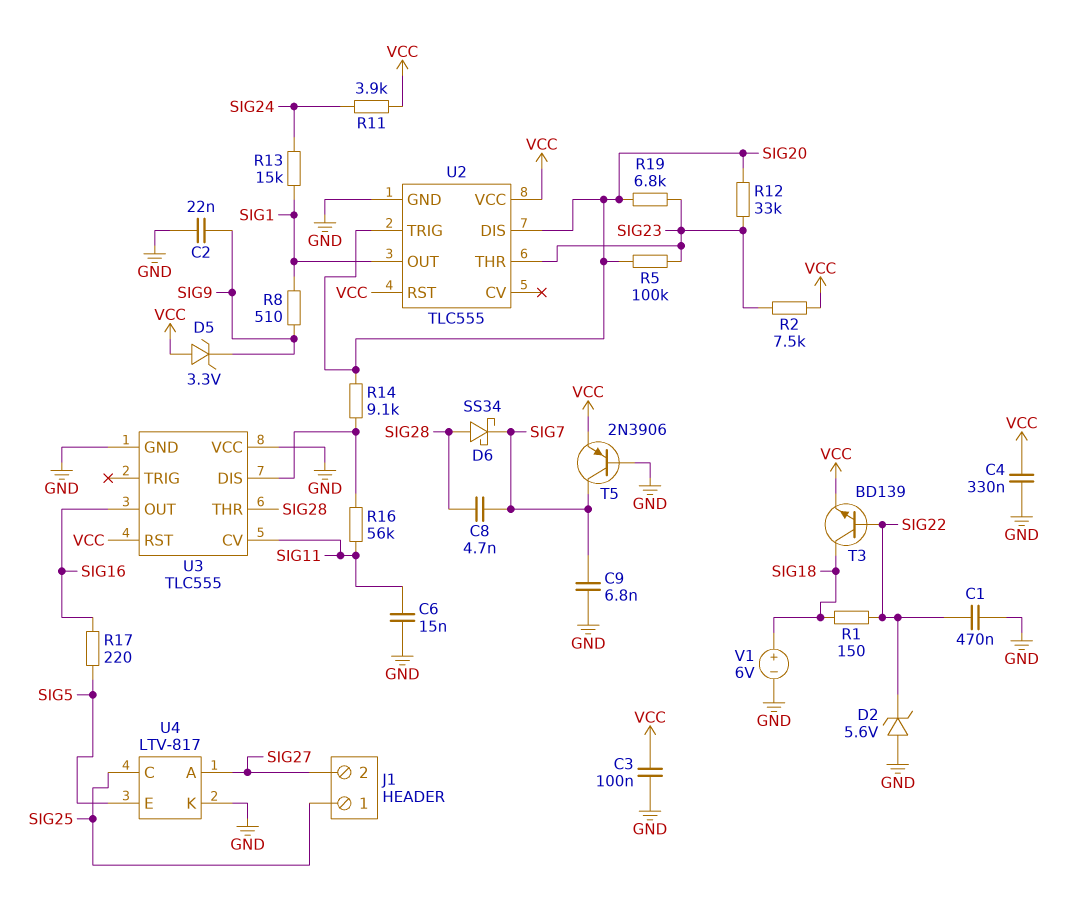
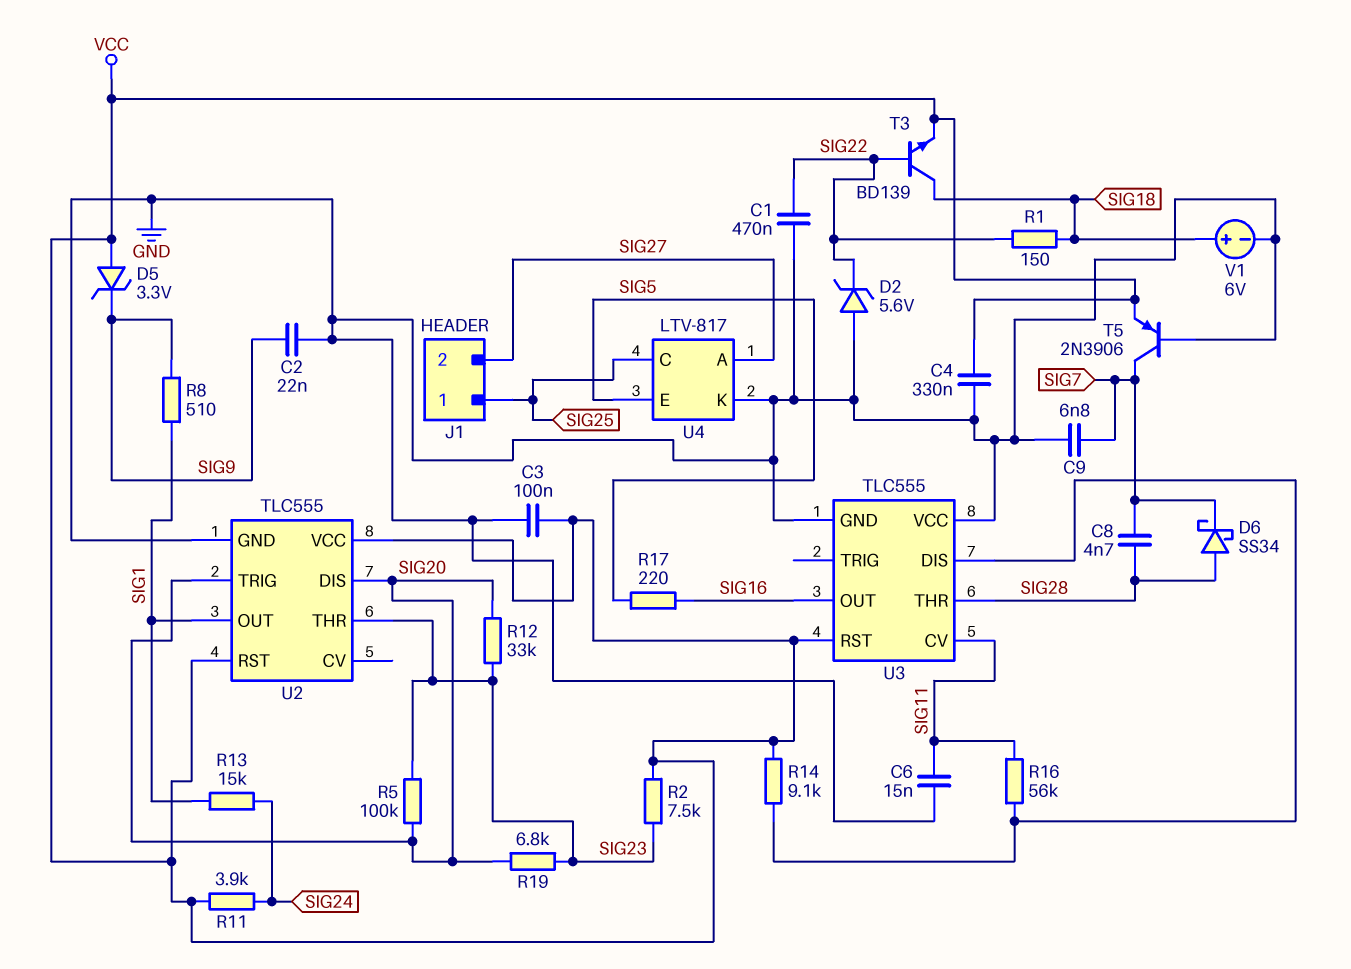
R14: 9.1k (SIG20, U3/DIS) -> 9.1k (U3/DIS, VCC)

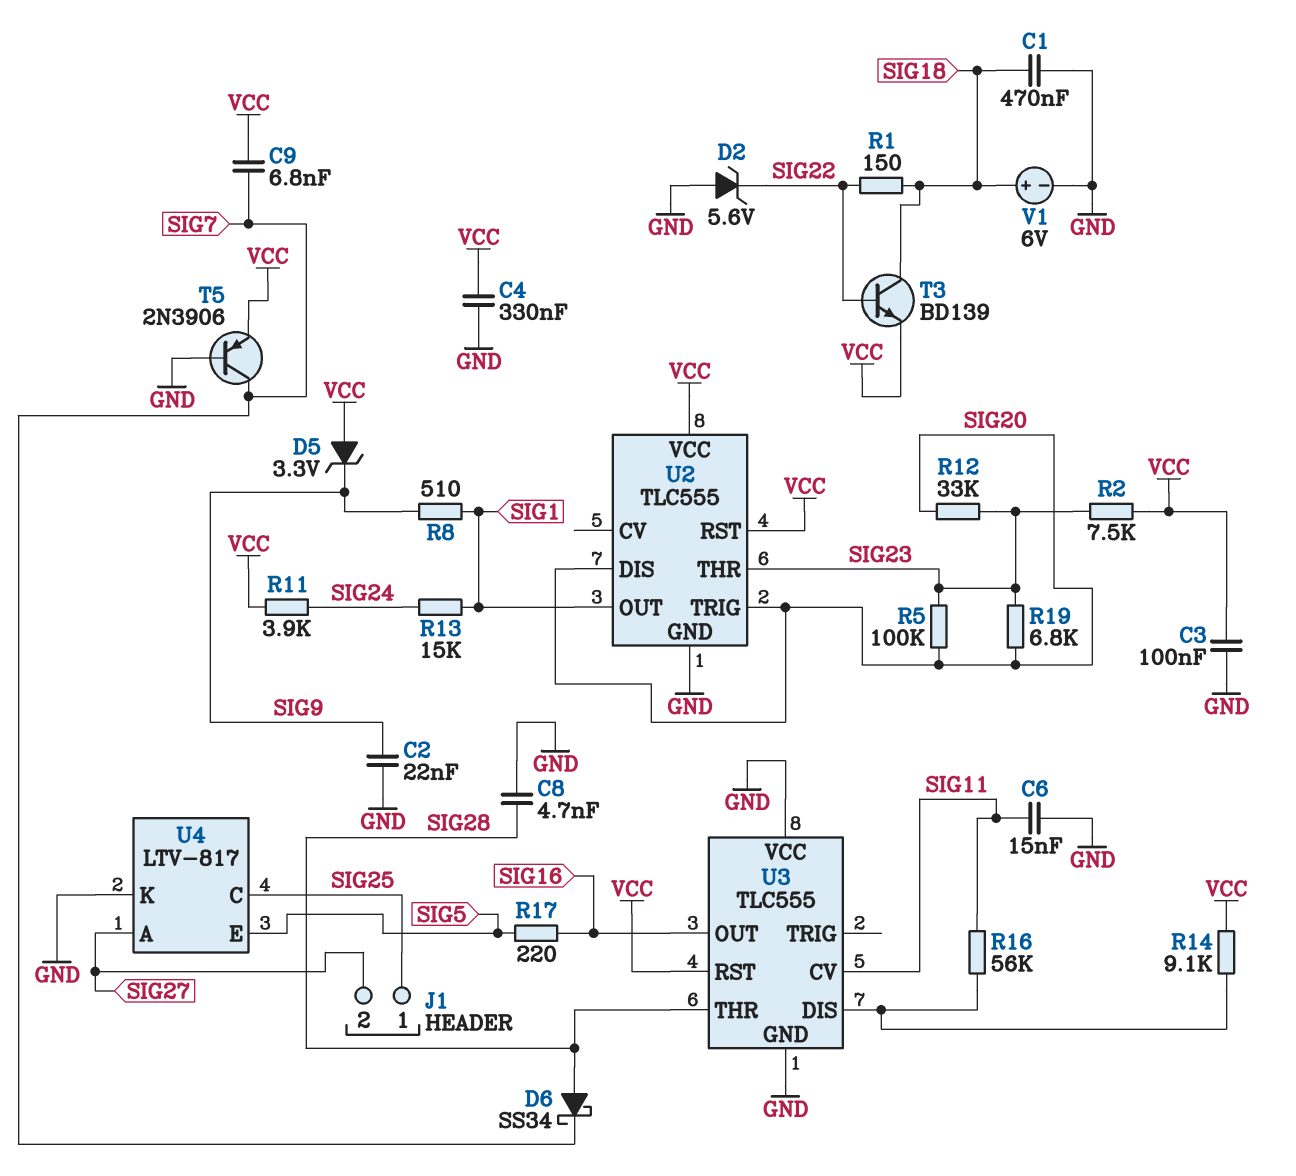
C1: 470nF (GND, SIG22) -> 470nF (GND, SIG18)
C8: 4.7nF (SIG7, SIG28) -> 4.7nF (GND, SIG28)
C9: 6.8nF (GND, SIG7) -> 6.8nF (SIG7, VCC)

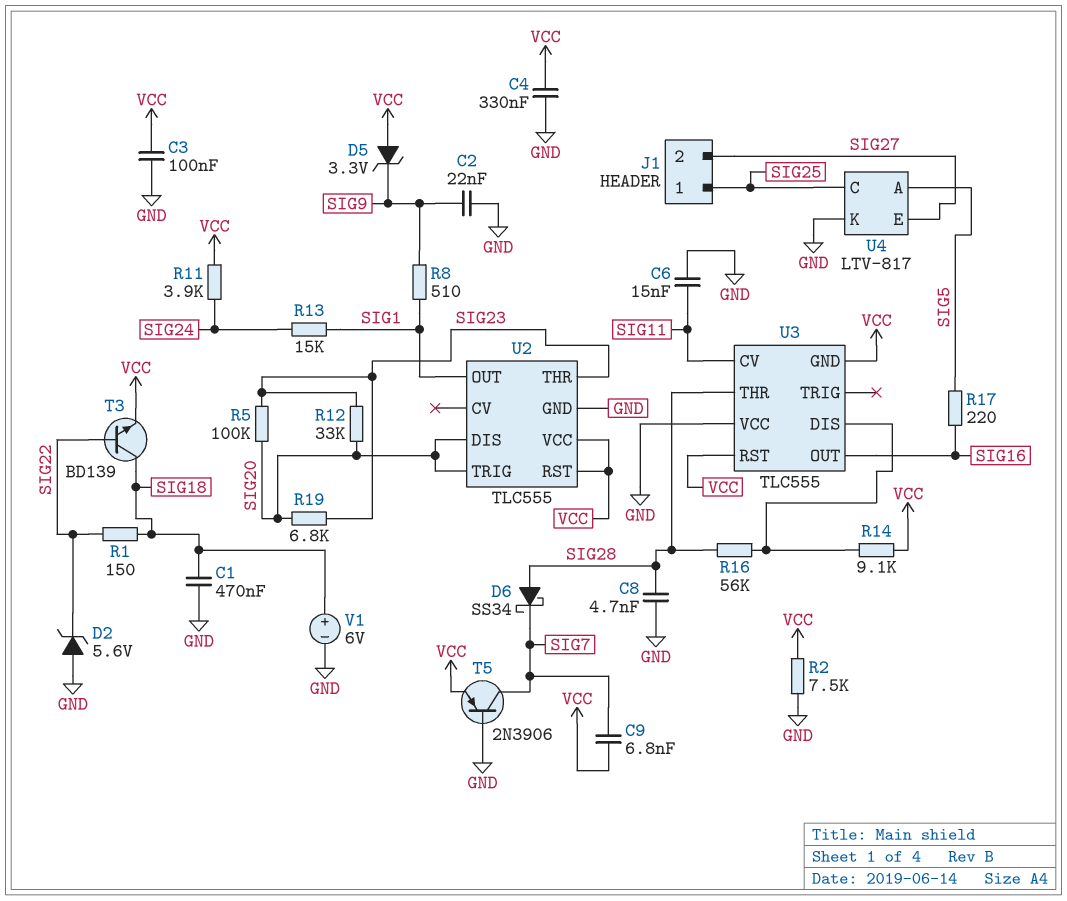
R2: 7.5k (SIG23, VCC) -> 7.5k (GND, VCC)
R16: 56k (SIG11, U3/DIS) -> 56k (SIG28, U3/DIS)
U3 pin GND: GND -> VCC
U4 pin A: SIG27 -> SIG5
U4 pin E: SIG5 -> SIG27

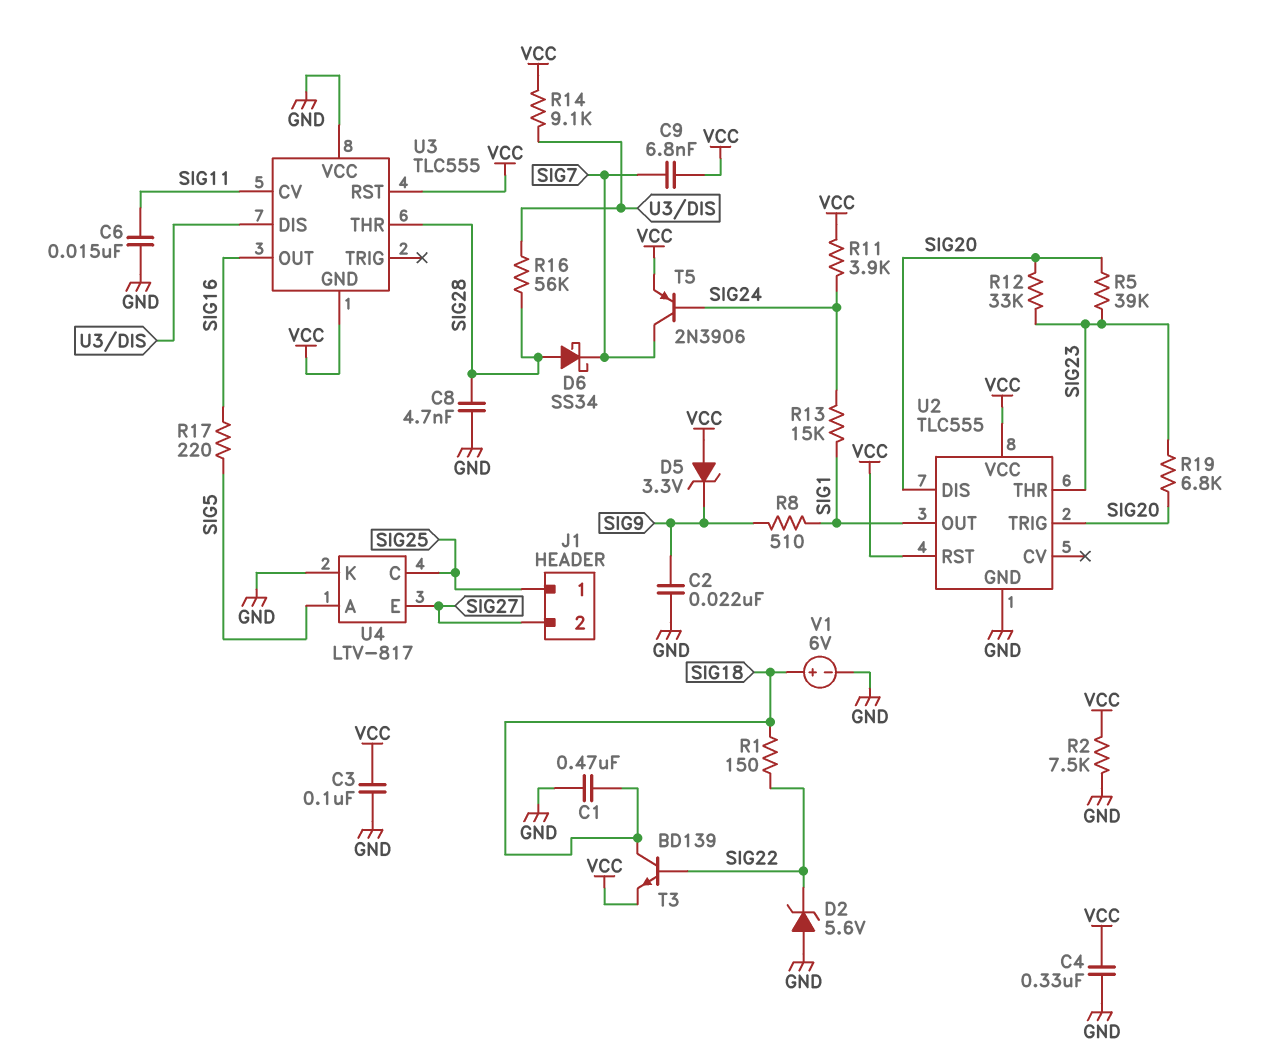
R5: 100k (SIG20, SIG23) -> 39k (SIG20, SIG23)
T5: PNP 2N3906 (B GND, C SIG7, E VCC) -> PNP 2N3906 (B SIG24, C SIG7, E VCC)

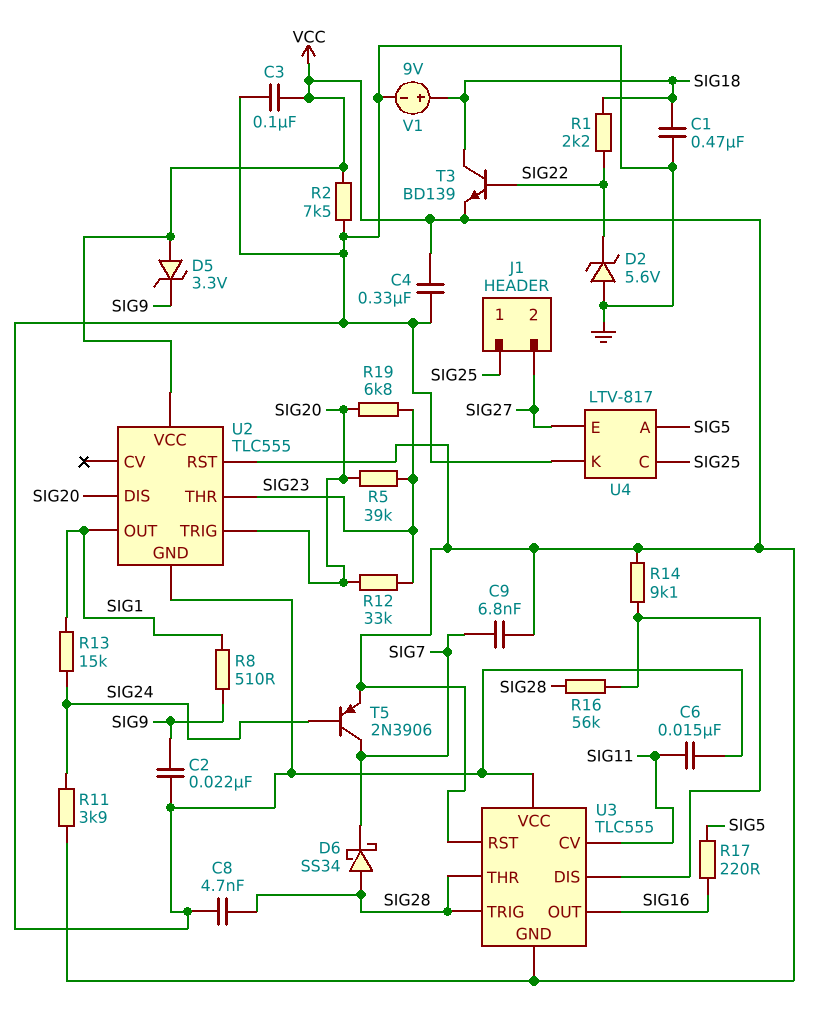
R1: 150 (SIG18, SIG22) -> 2.2k (SIG18, SIG22)
U3 pin TRIG: none -> SIG28
V1: 6V (plus SIG18, minus GND) -> 9V (plus SIG18, minus GND)

